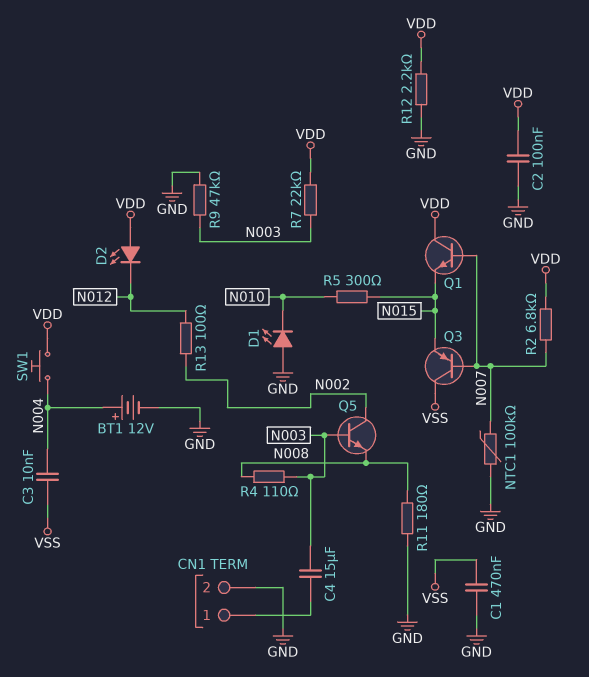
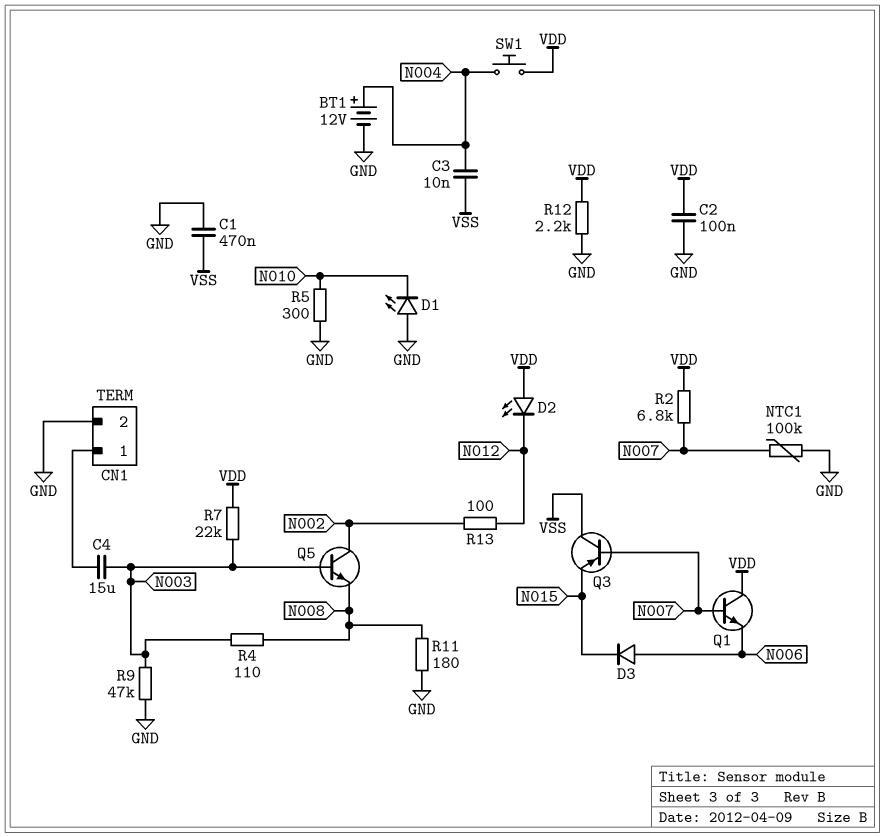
D3: none -> diode (A N006, K N015)
Q1: NPN (B N007, C VDD, E N015) -> NPN (B N007, C VDD, E N006)
R5: 300 (N010, N015) -> 300 (GND, N010)

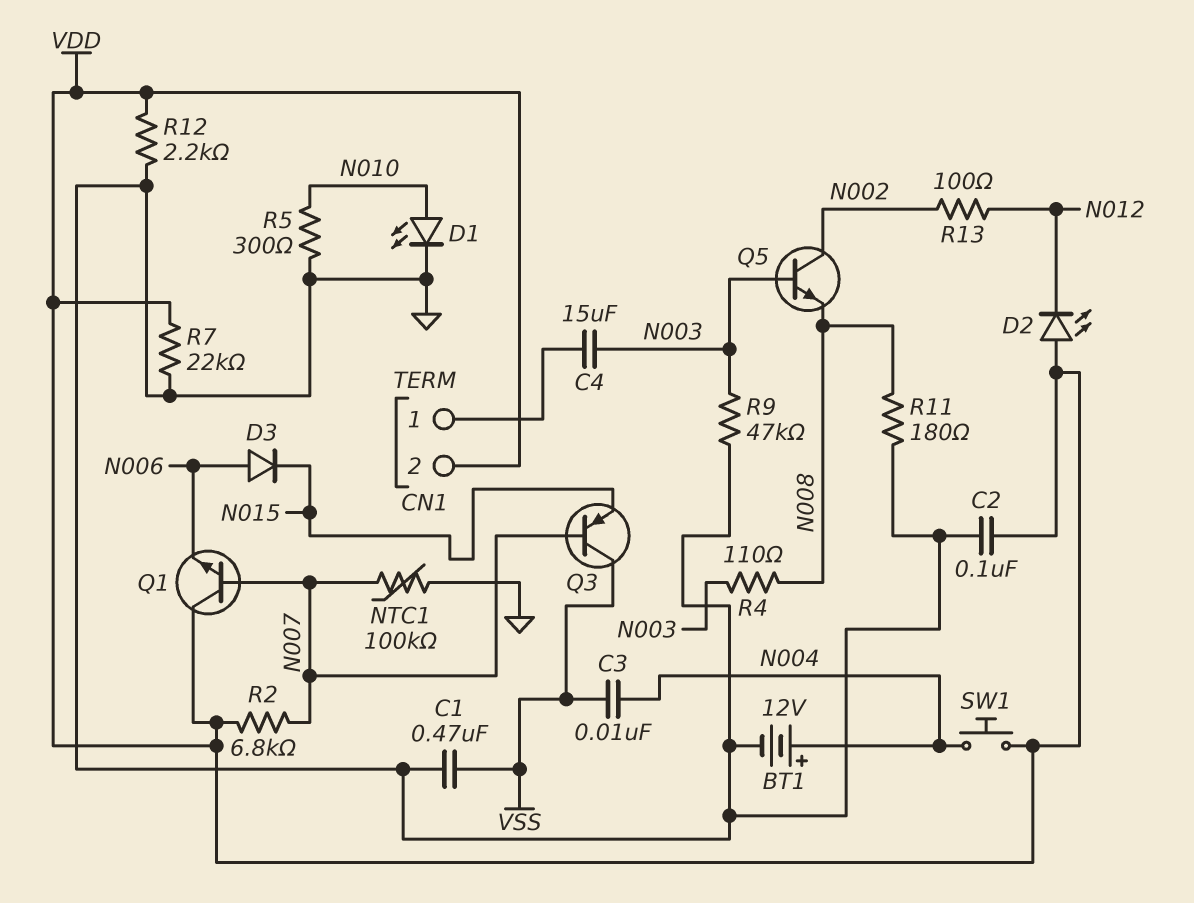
CN1 pin 2: GND -> VDD
D1: LED (A GND, K N010) -> LED (A N010, K GND)
R7: 22k (N003, VDD) -> 22k (GND, VDD)

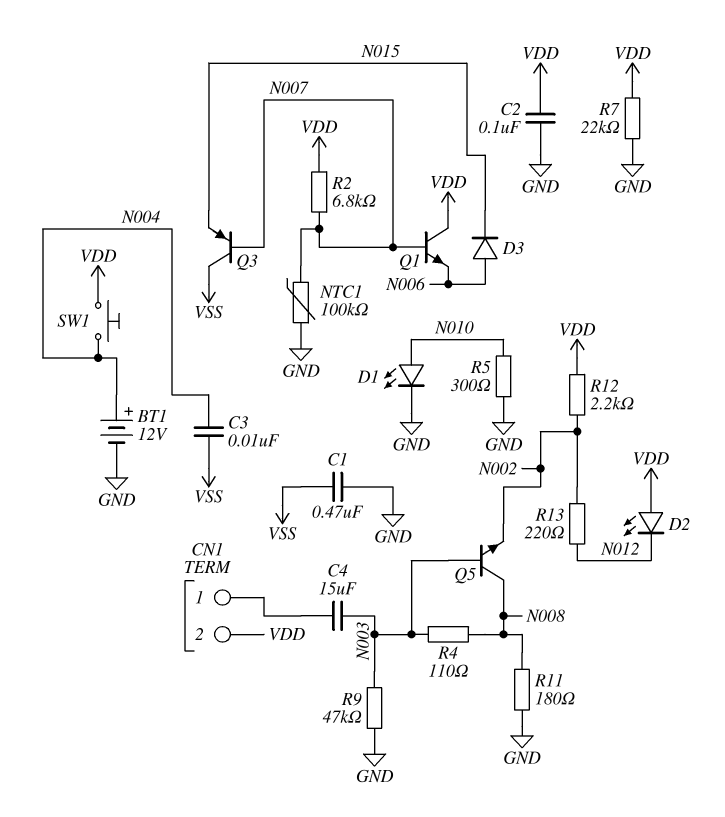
Q5: NPN (B N003, C N002, E N008) -> NPN (B N003, C N008, E N002)
R12: 2.2k (GND, VDD) -> 2.2k (N002, VDD)
R13: 100 (N002, N012) -> 220 (N002, N012)

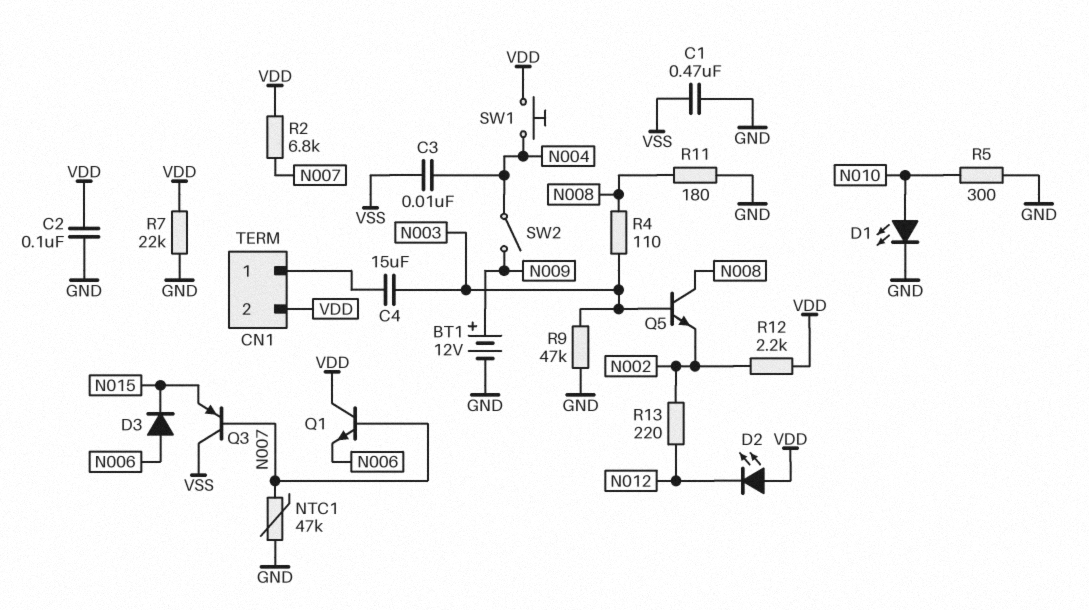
BT1: 12V (plus N004, minus GND) -> 12V (plus N009, minus GND)
NTC1: 100k (GND, N007) -> 47k (GND, N007)
SW2: none -> switch (N004, N009)

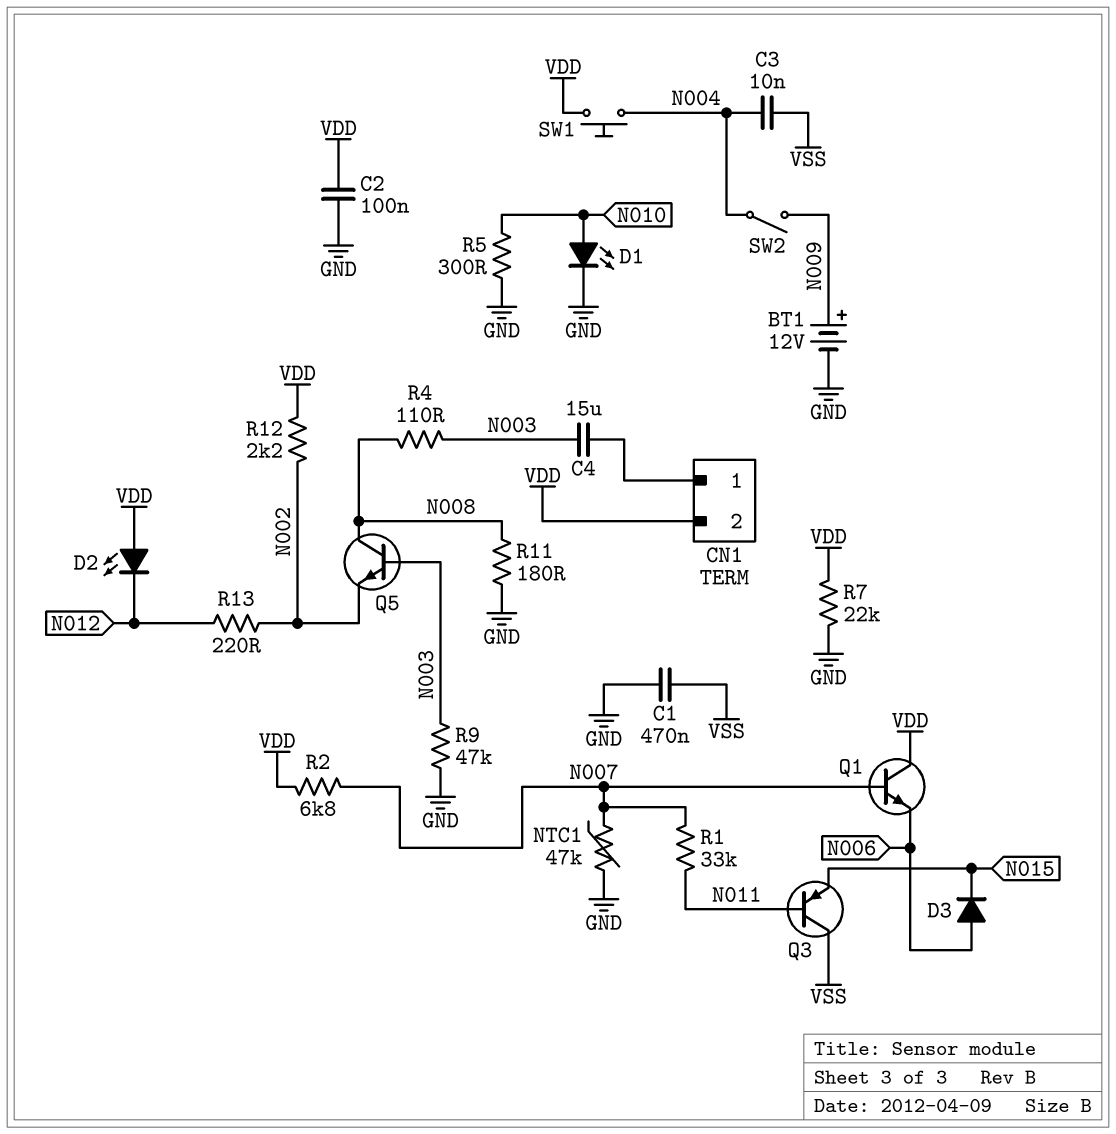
Q3: PNP (B N007, C VSS, E N015) -> PNP (B N011, C VSS, E N015)
R1: none -> 33k (N007, N011)

